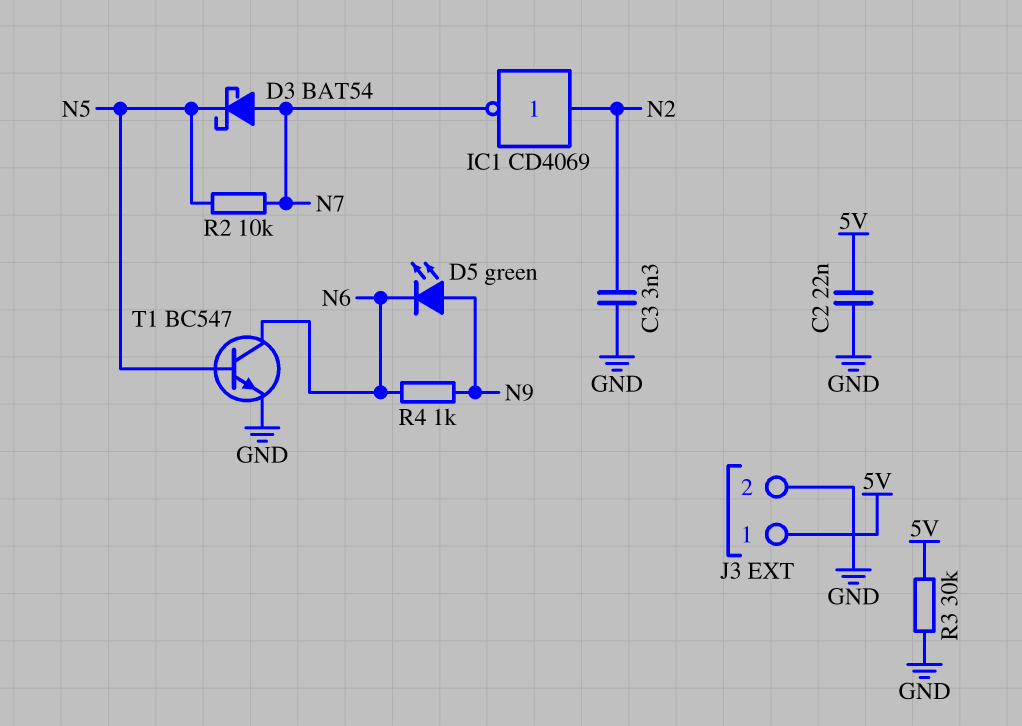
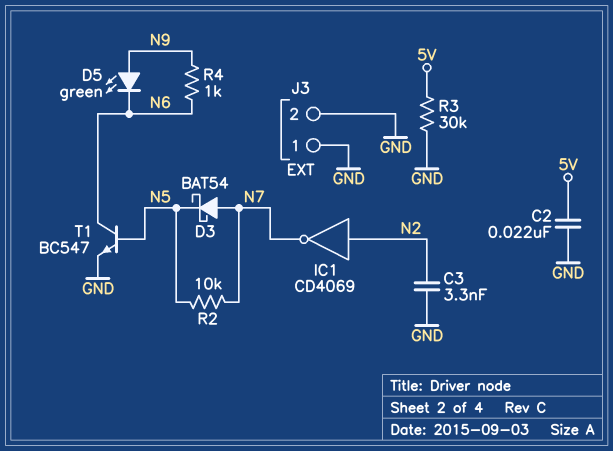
J3 pin 1: 5V -> GND

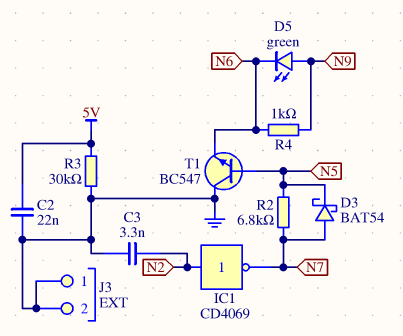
R2: 10k (N5, N7) -> 6.8k (N5, N7)
T1: NPN BC547 (B N5, C N6, E GND) -> NPN BC547 (B N5, C GND, E N6)

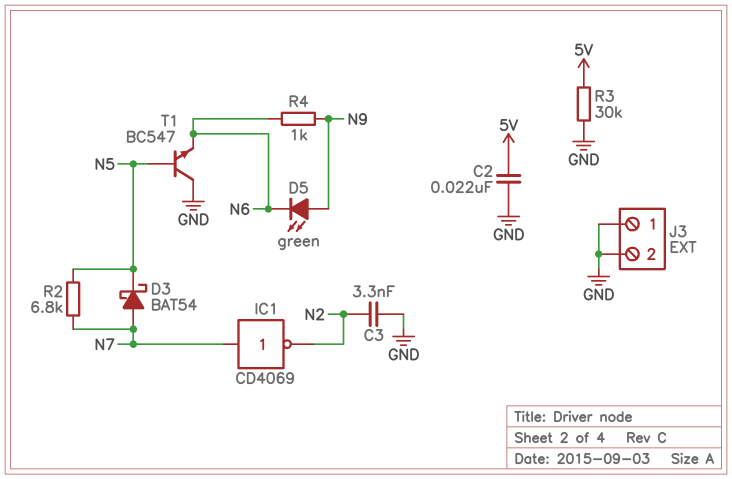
IC1: NOT CD4069 (in N2, out N7) -> NOT CD4069 (in N7, out N2)

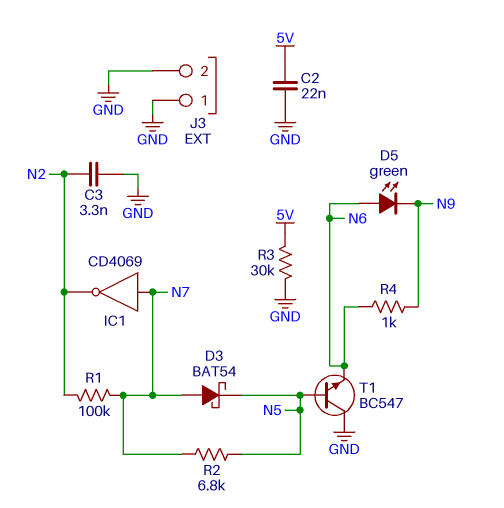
D5: LED green (A N9, K N6) -> LED green (A N6, K N9)
R1: none -> 100k (N2, N7)

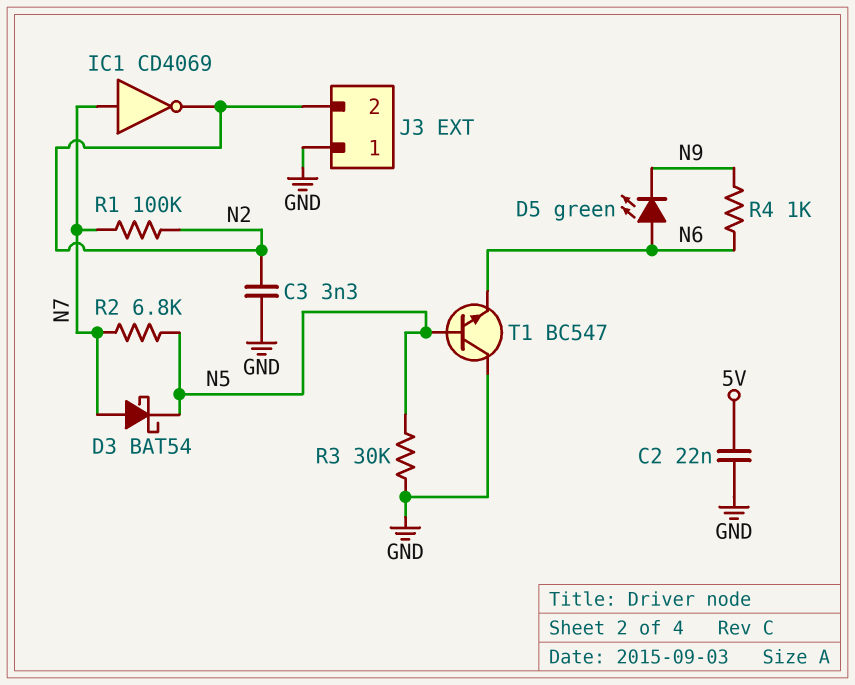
J3 pin 2: GND -> N2
R3: 30k (5V, GND) -> 30k (GND, N5)

